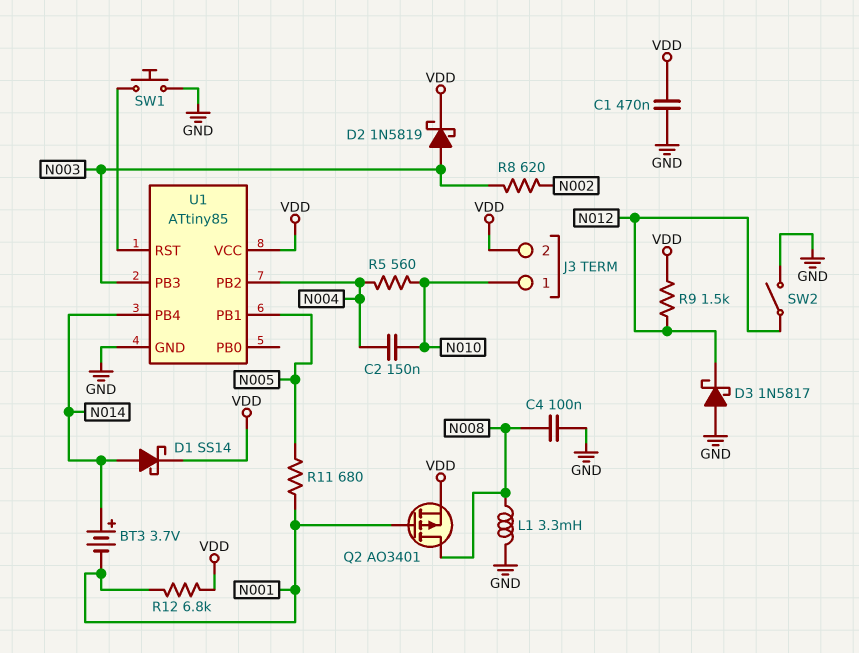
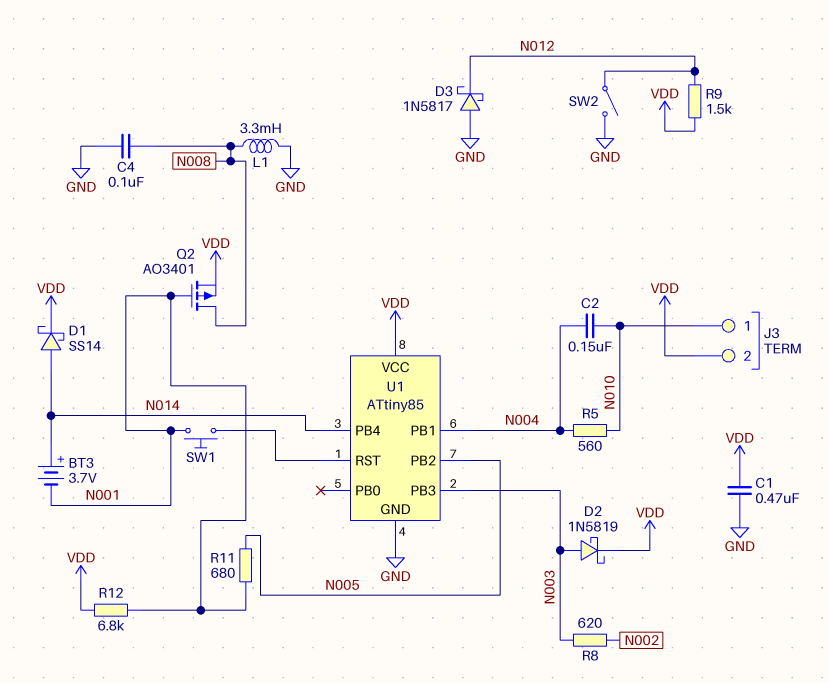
SW1: button (GND, U1/RST) -> button (N001, U1/RST)
U1 pin PB1: N005 -> N004
U1 pin PB2: N004 -> N005

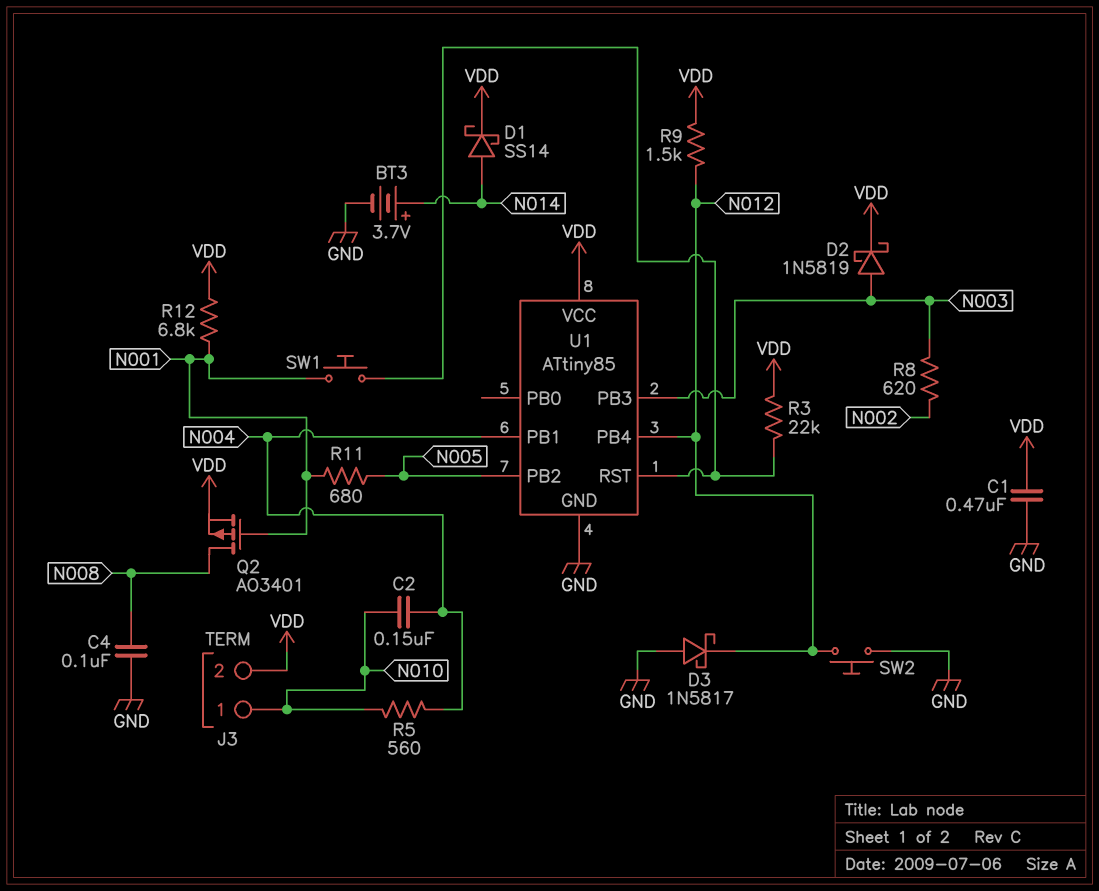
BT3: 3.7V (plus N014, minus N001) -> 3.7V (plus N014, minus GND)
L1: 3.3mH (GND, N008) -> none
R3: none -> 22k (U1/RST, VDD)
SW2: switch (GND, N012) -> button (GND, N012)
U1 pin PB4: N014 -> N012

